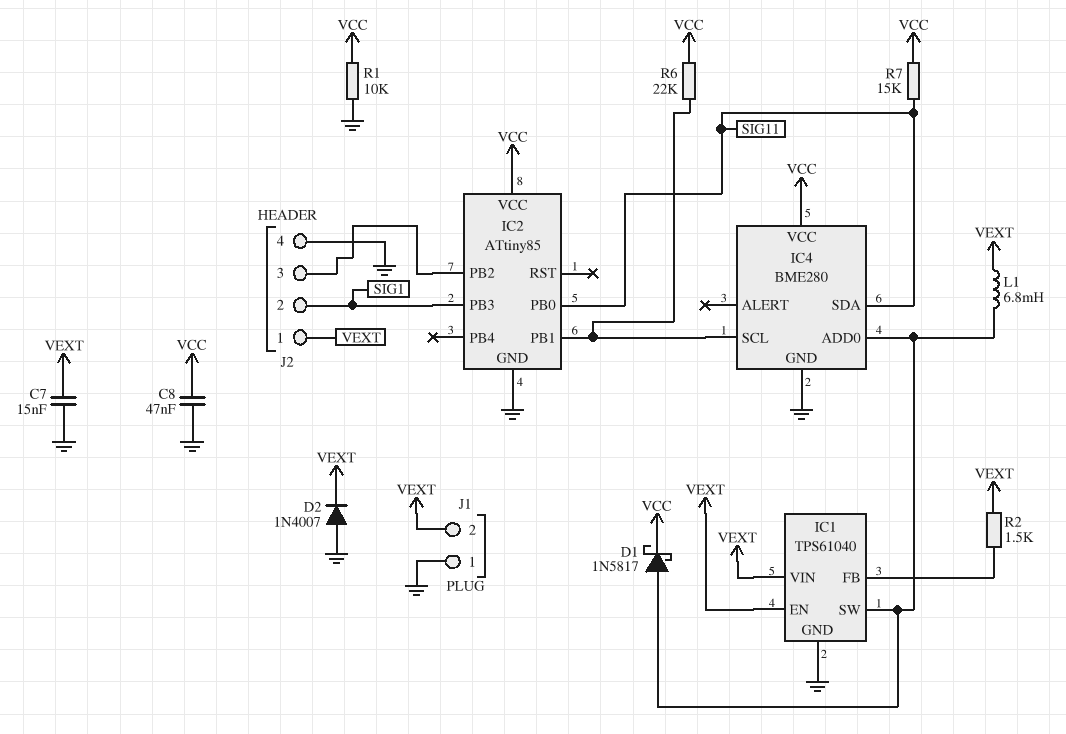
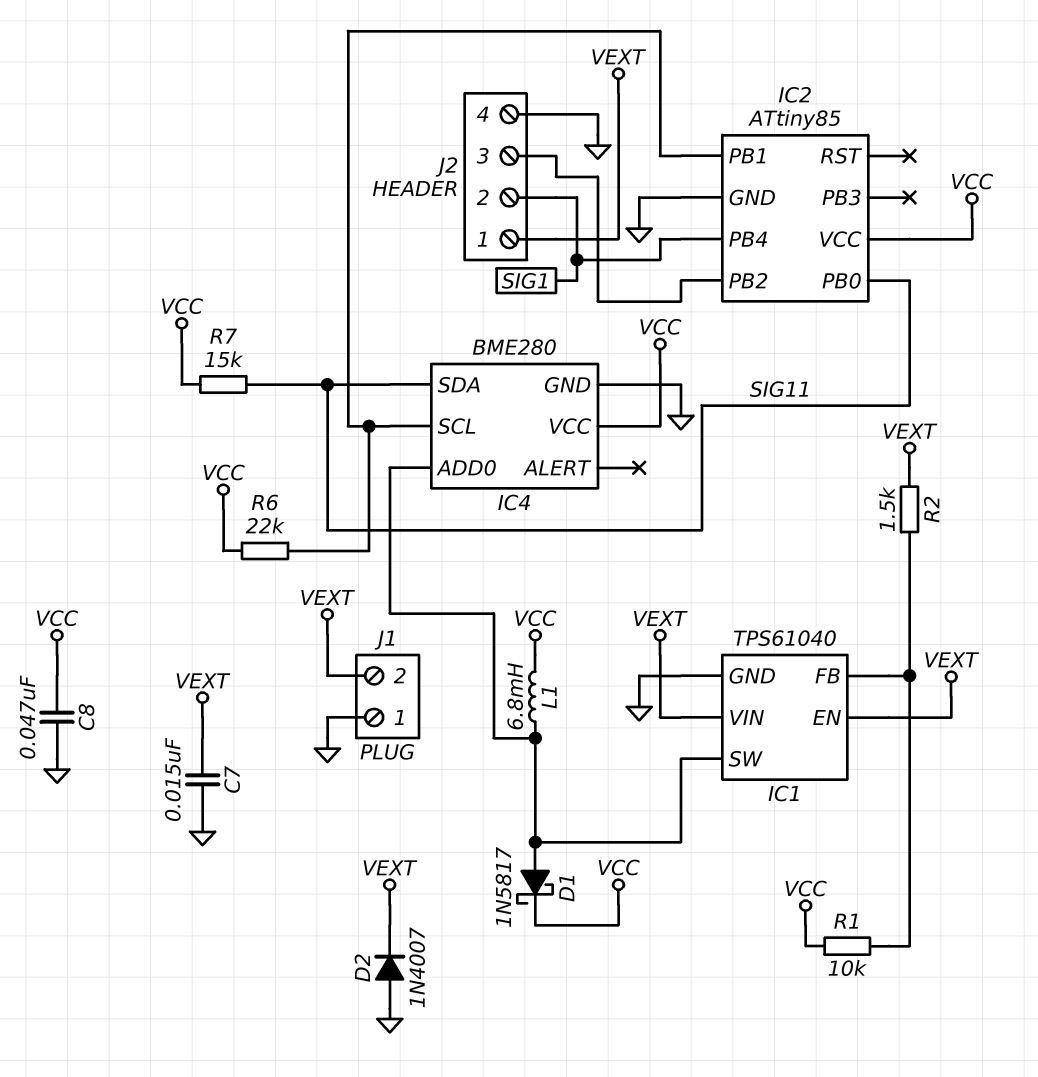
IC2 pin PB3: SIG1 -> none
IC2 pin PB4: none -> SIG1
L1: 6.8mH (IC1/SW, VEXT) -> 6.8mH (IC1/SW, VCC)
R1: 10k (GND, VCC) -> 10k (IC1/FB, VCC)

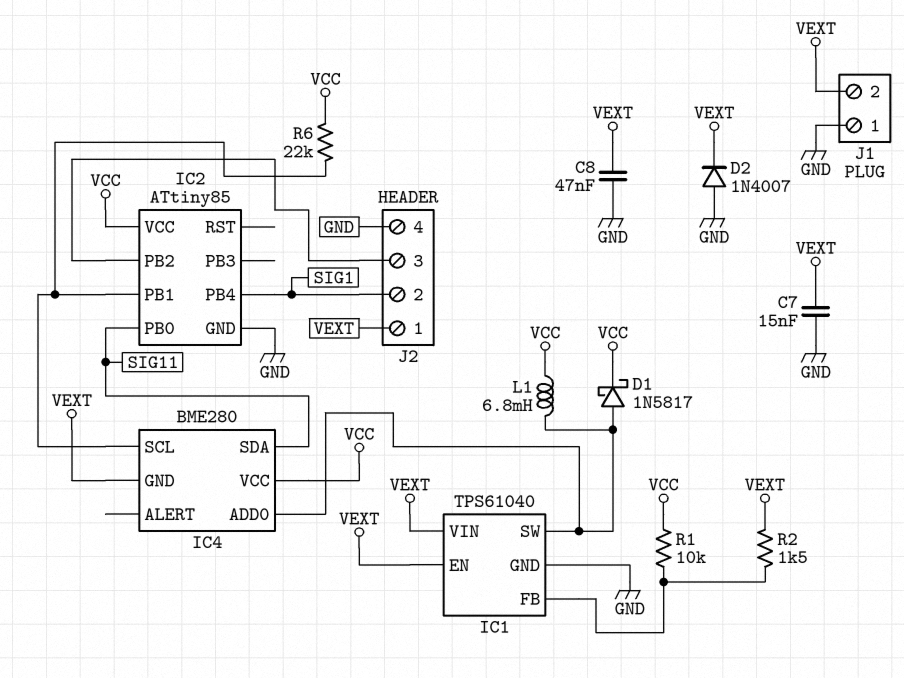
C8: 47nF (GND, VCC) -> 47nF (GND, VEXT)
IC4 pin GND: GND -> VEXT
R7: 15k (SIG11, VCC) -> none

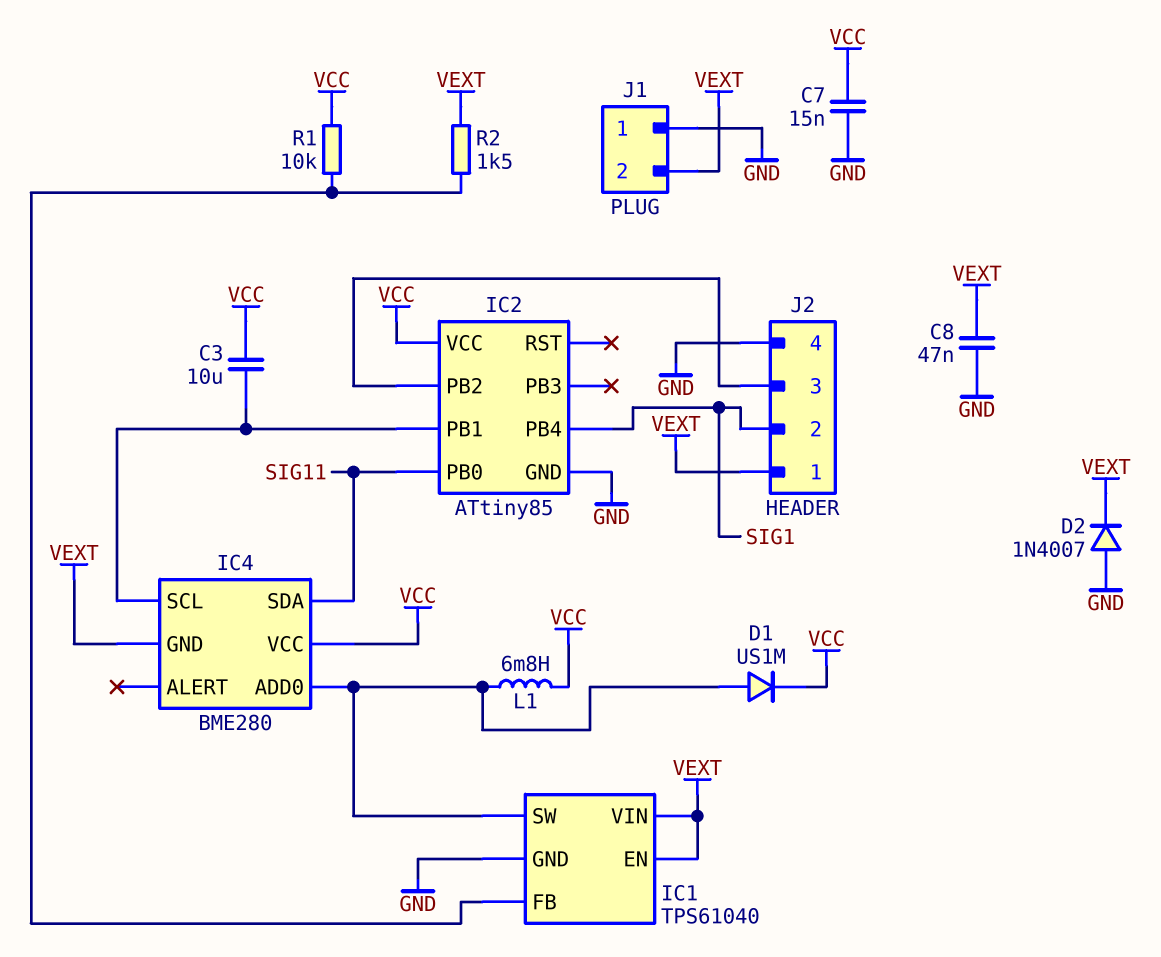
C3: none -> 10uF (IC2/PB1, VCC)
C7: 15nF (GND, VEXT) -> 15nF (GND, VCC)
D1: schottky 1N5817 (A IC1/SW, K VCC) -> diode US1M (A IC1/SW, K VCC)
R6: 22k (IC2/PB1, VCC) -> none

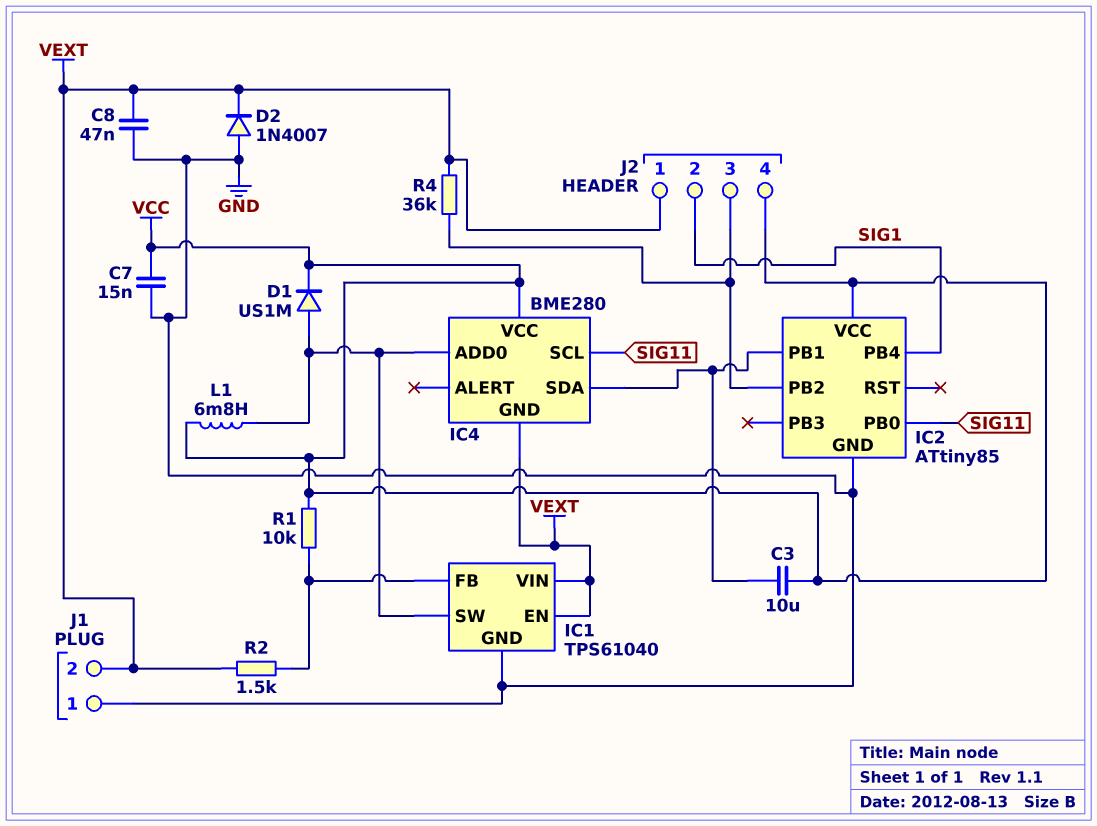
IC4 pin SCL: IC2/PB1 -> SIG11
IC4 pin SDA: SIG11 -> IC2/PB1
J2 pin 4: GND -> VCC
R4: none -> 36k (IC2/PB2, VEXT)

